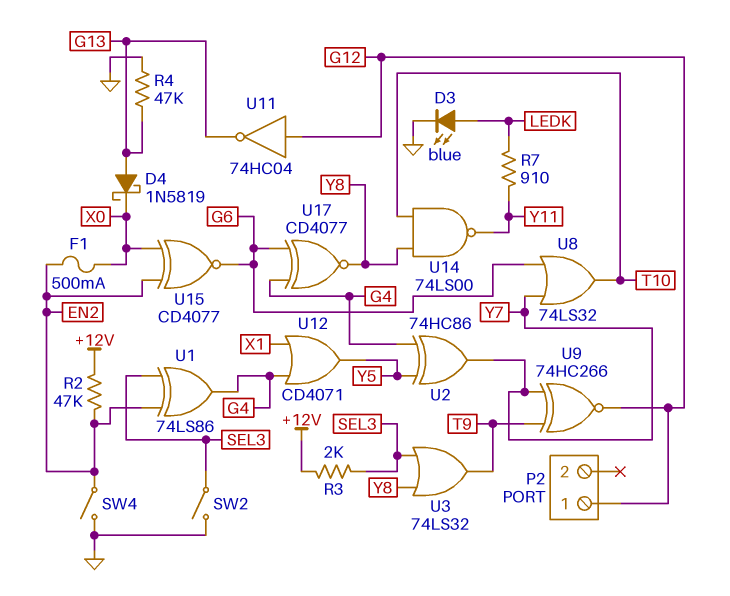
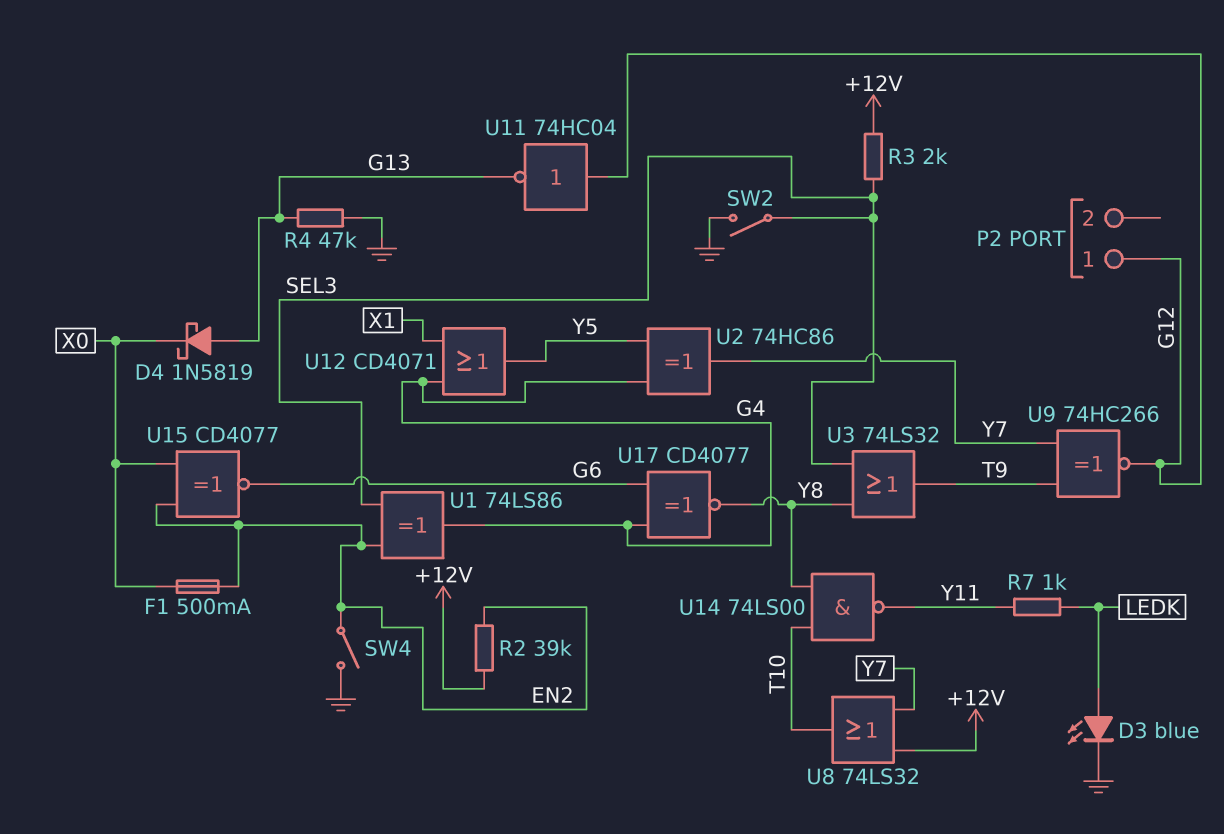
R2: 47k (+12V, EN2) -> 39k (+12V, EN2)
R7: 910 (LEDK, Y11) -> 1k (LEDK, Y11)
U8: OR 74LS32 (in G6, in Y7, out T10) -> OR 74LS32 (in +12V, in Y7, out T10)

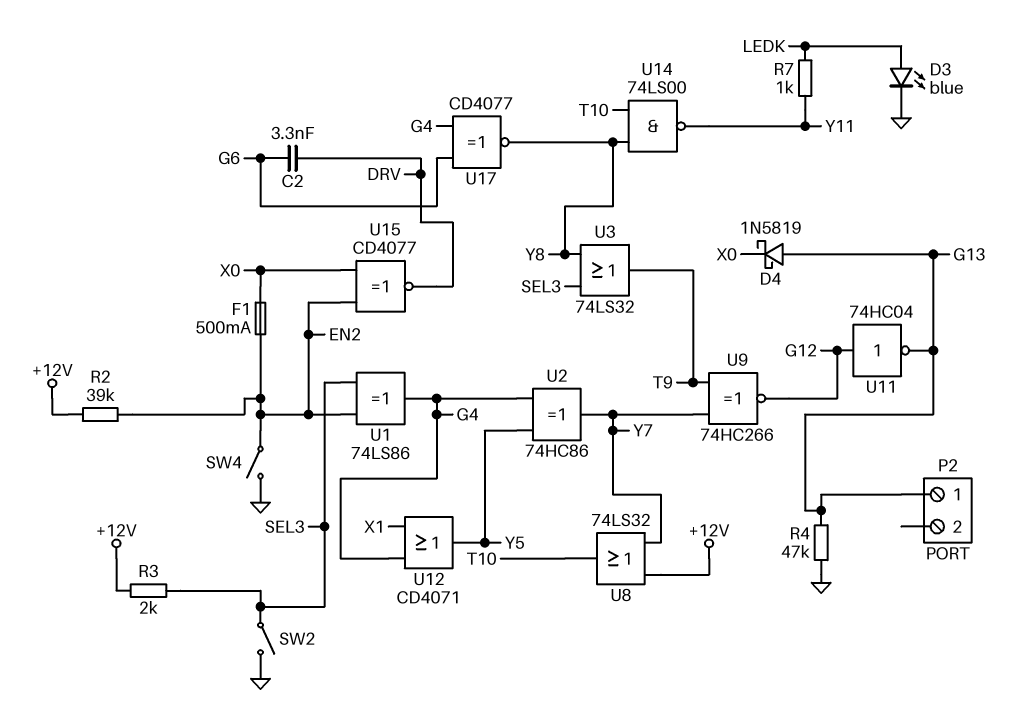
C2: none -> 3.3nF (DRV, G6)
P2 pin 1: G12 -> G13
U15: XNOR CD4077 (in EN2, in X0, out G6) -> XNOR CD4077 (in EN2, in X0, out DRV)

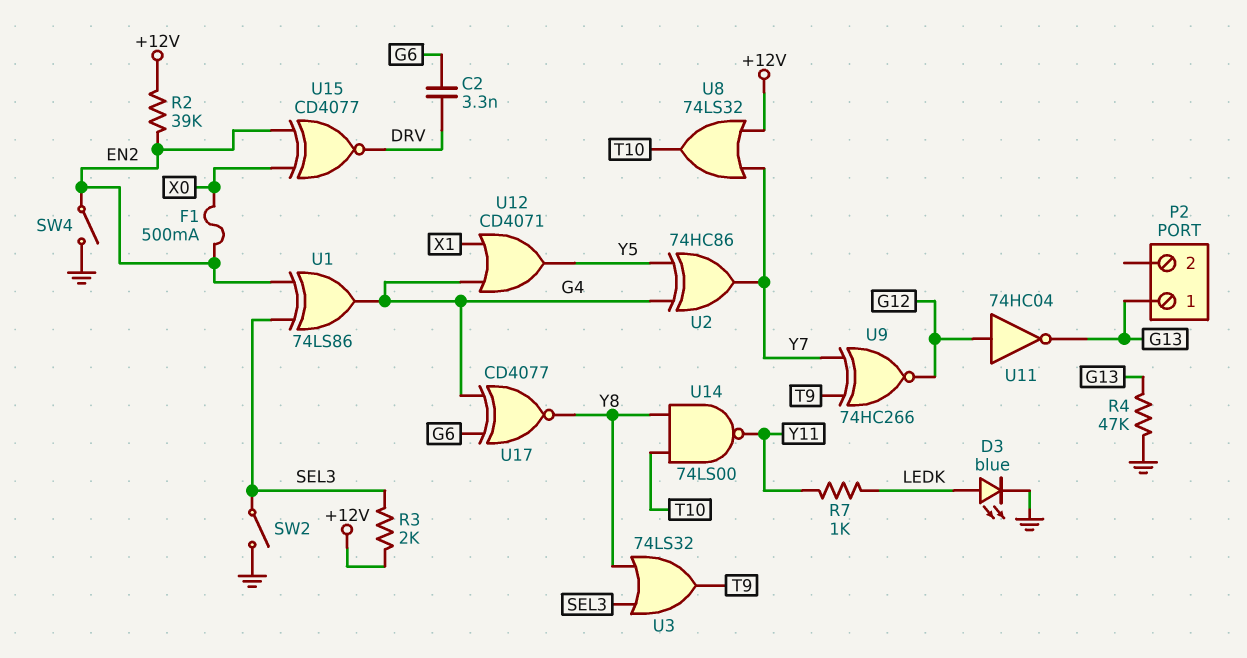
D4: schottky 1N5819 (A G13, K X0) -> none

